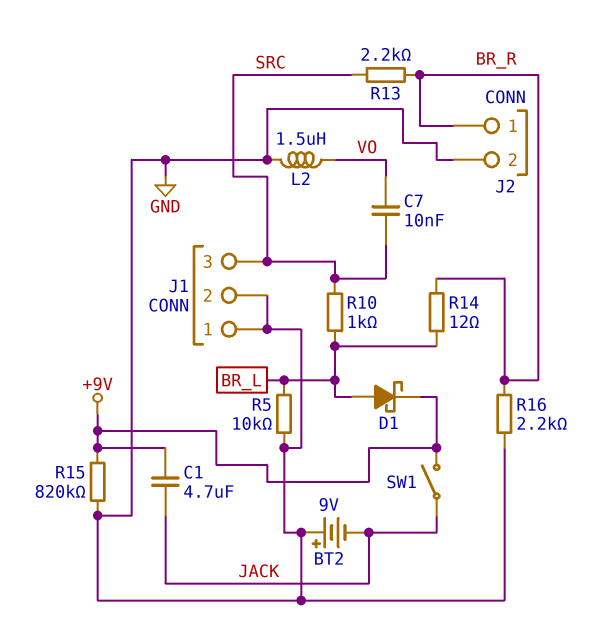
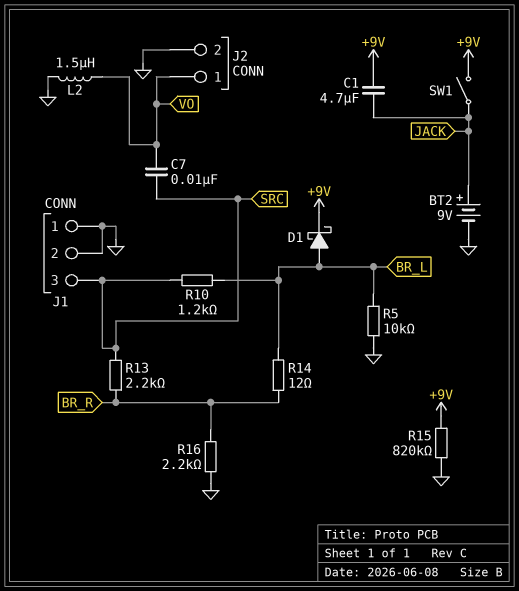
BT2: 9V (plus GND, minus JACK) -> 9V (plus JACK, minus GND)
J2 pin 1: BR_R -> VO
R10: 1k (BR_L, SRC) -> 1.2k (BR_L, SRC)

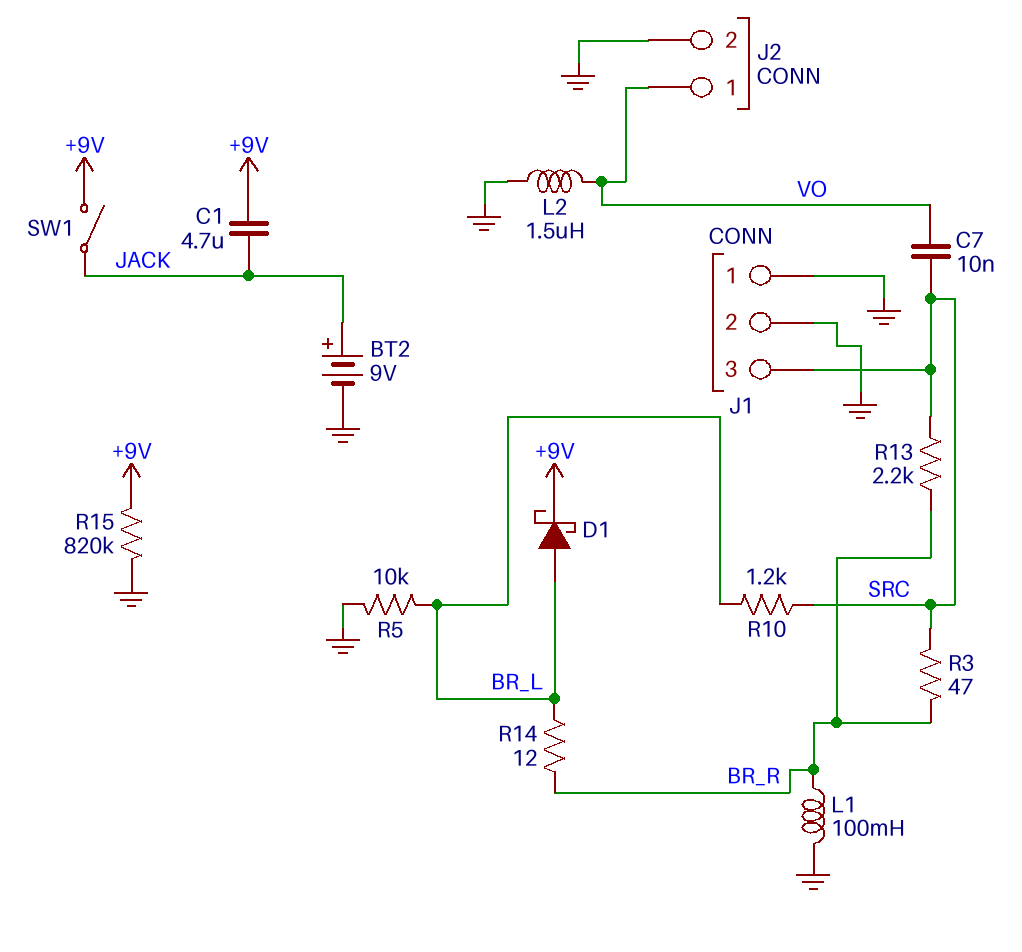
L1: none -> 100mH (BR_R, GND)
R3: none -> 47 (BR_R, SRC)
R16: 2.2k (BR_R, GND) -> none

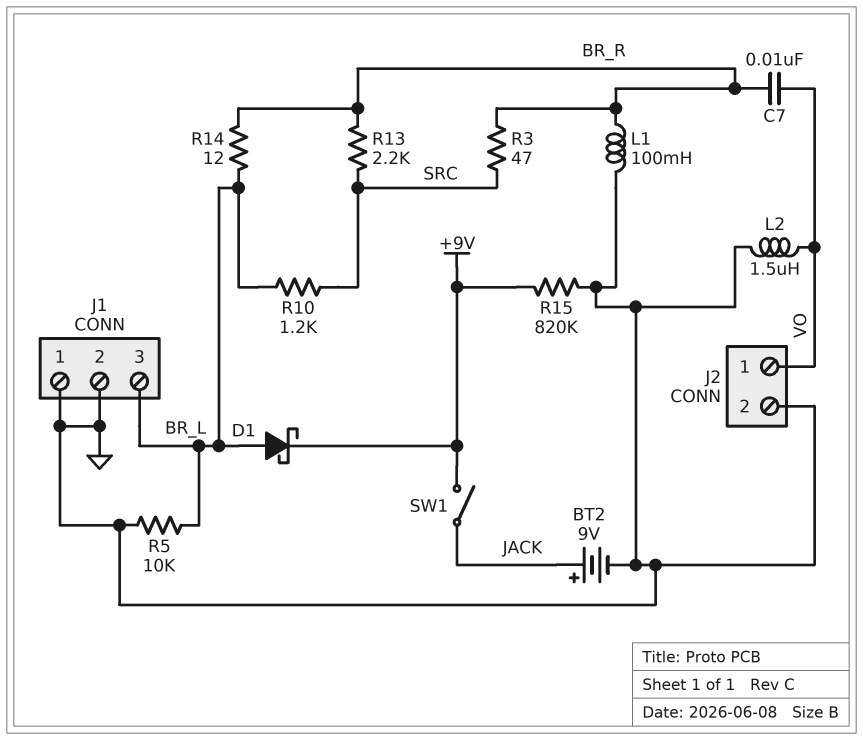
C1: 4.7uF (+9V, JACK) -> none
C7: 10nF (SRC, VO) -> 10nF (BR_R, VO)
J1 pin 3: SRC -> BR_L

